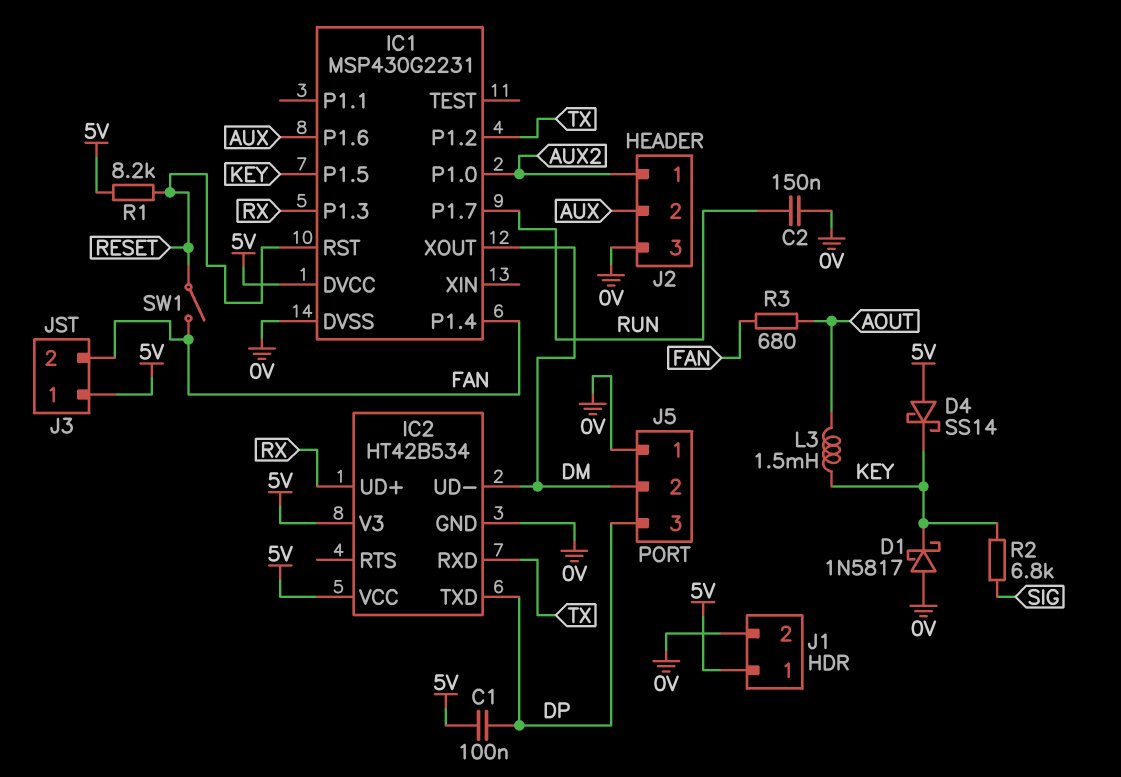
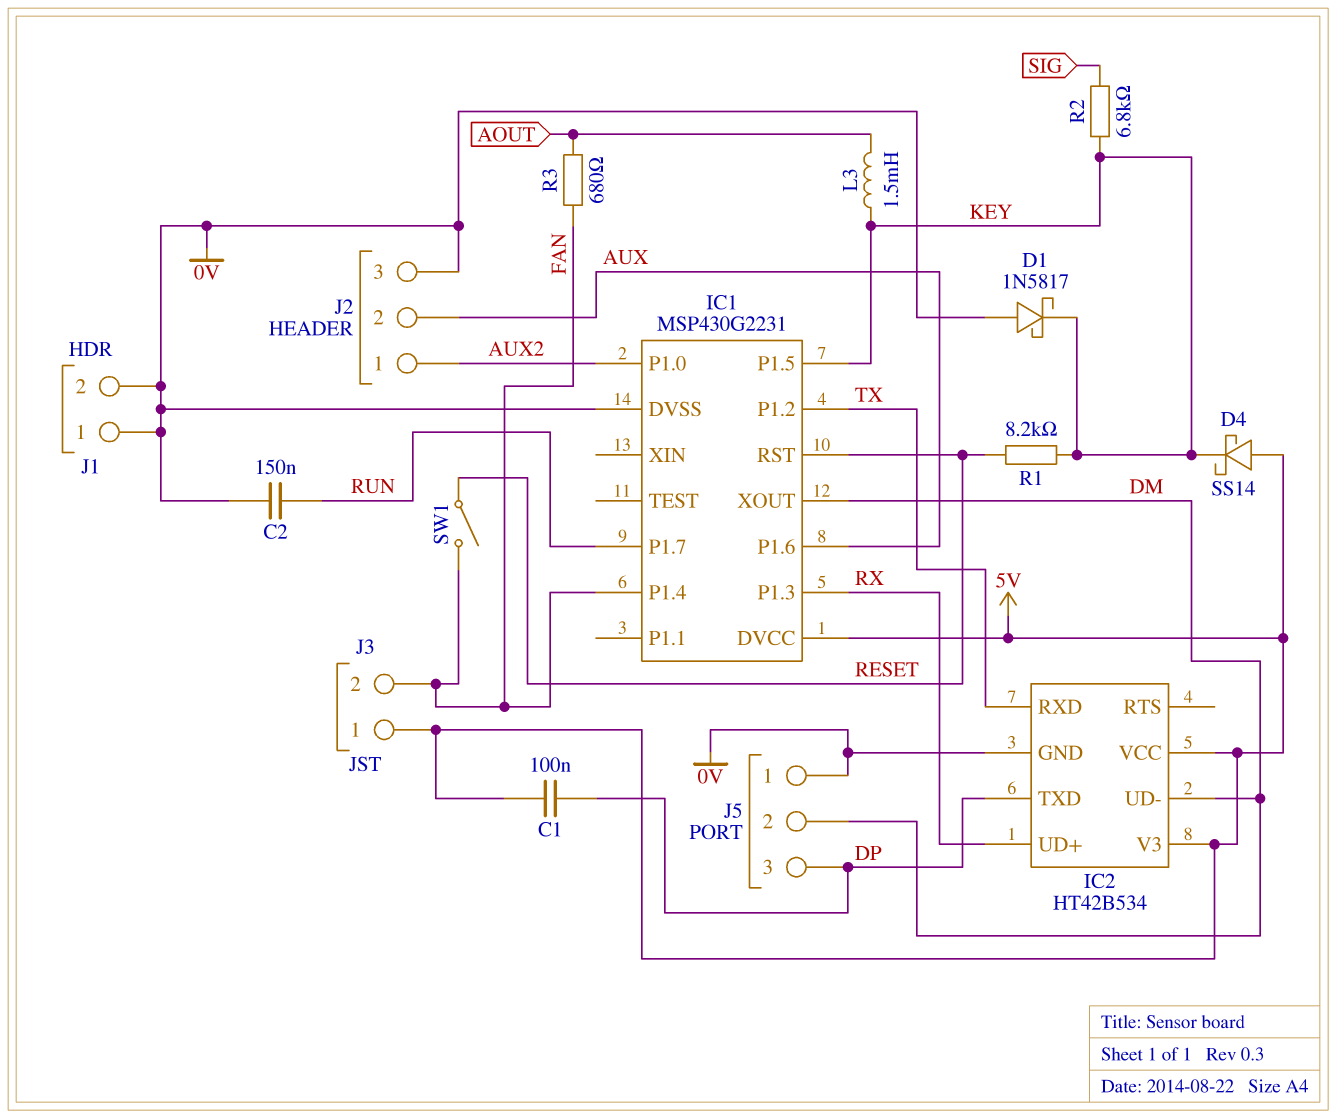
J1 pin 1: 5V -> 0V
R1: 8.2k (5V, RESET) -> 8.2k (KEY, RESET)

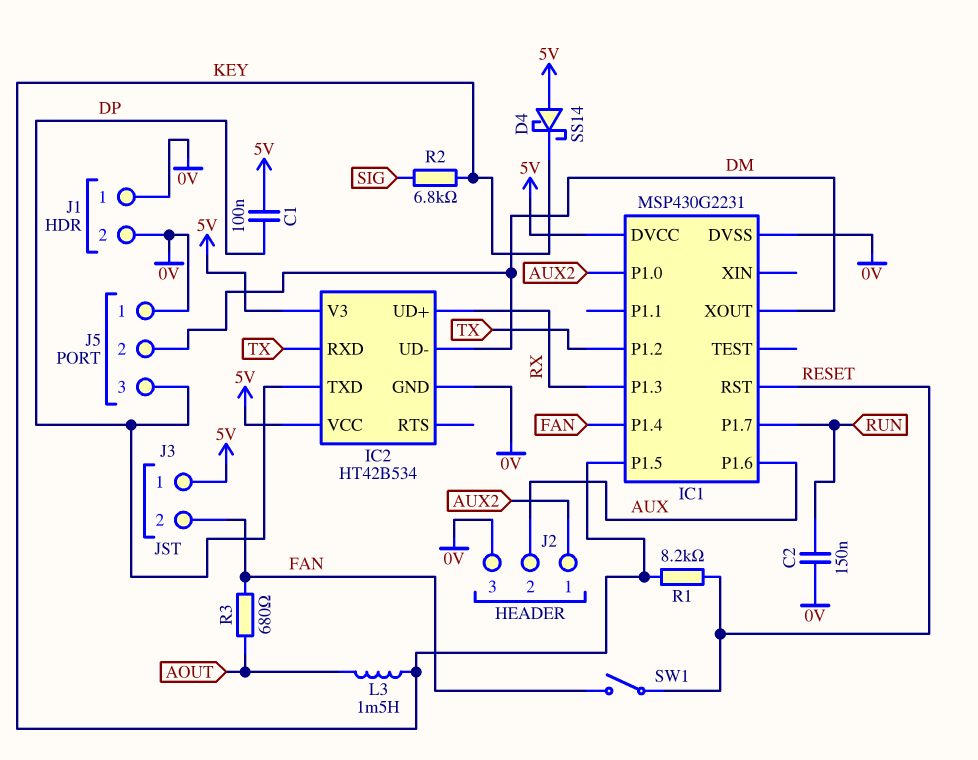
D1: schottky 1N5817 (A 0V, K KEY) -> none

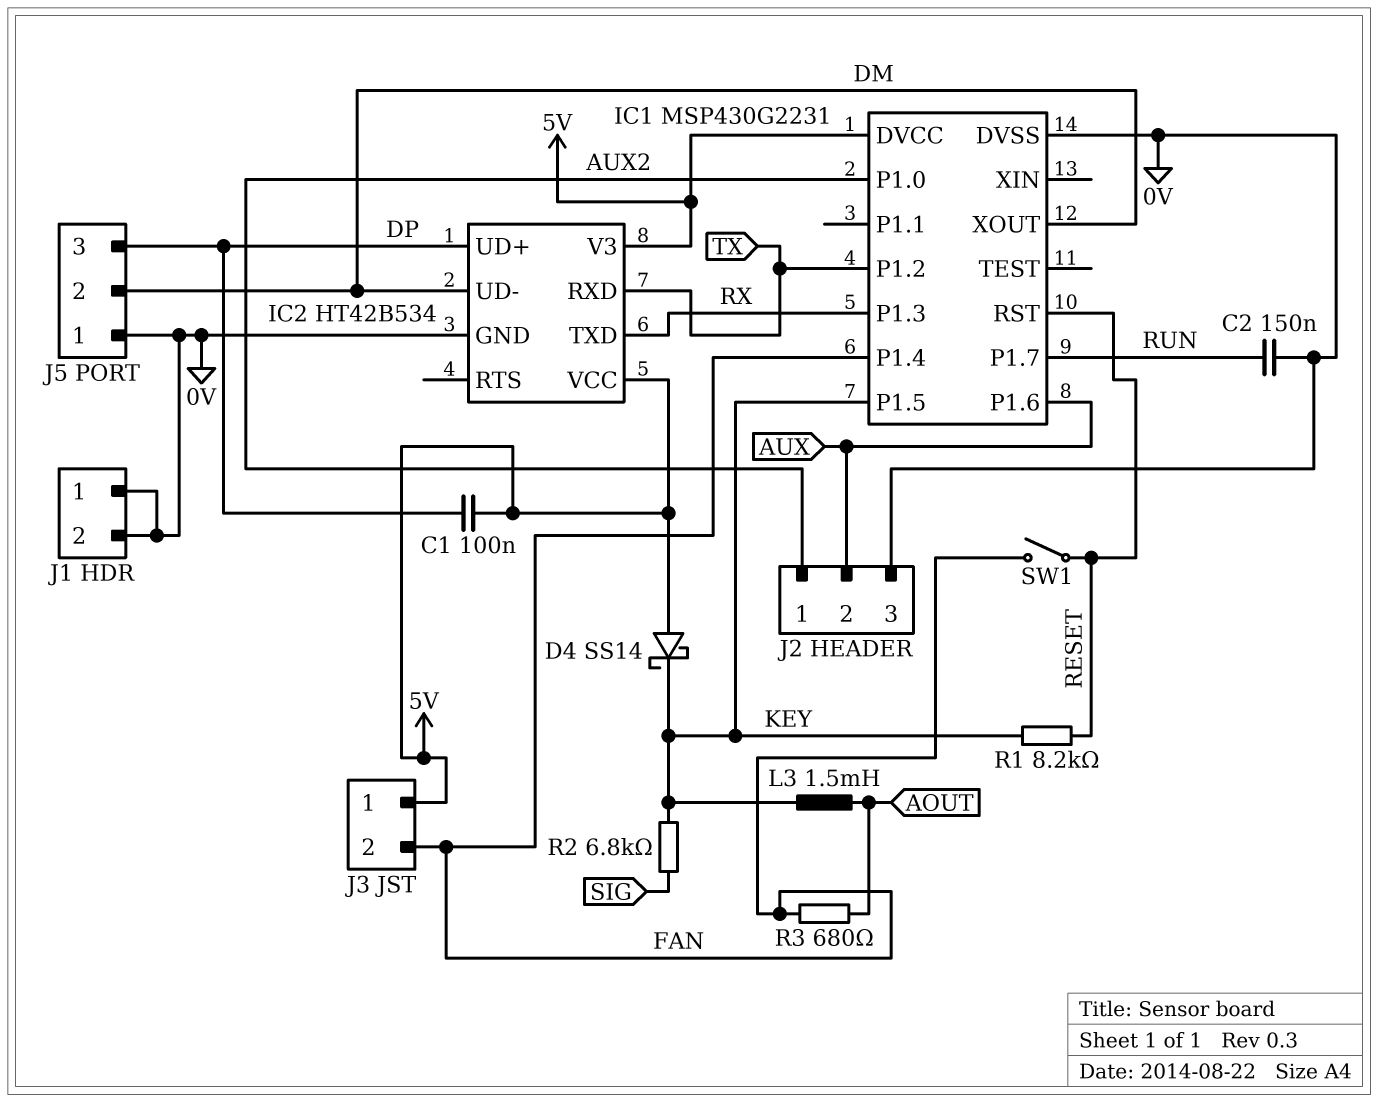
IC2 pin TXD: DP -> RX
IC2 pin UD+: RX -> DP

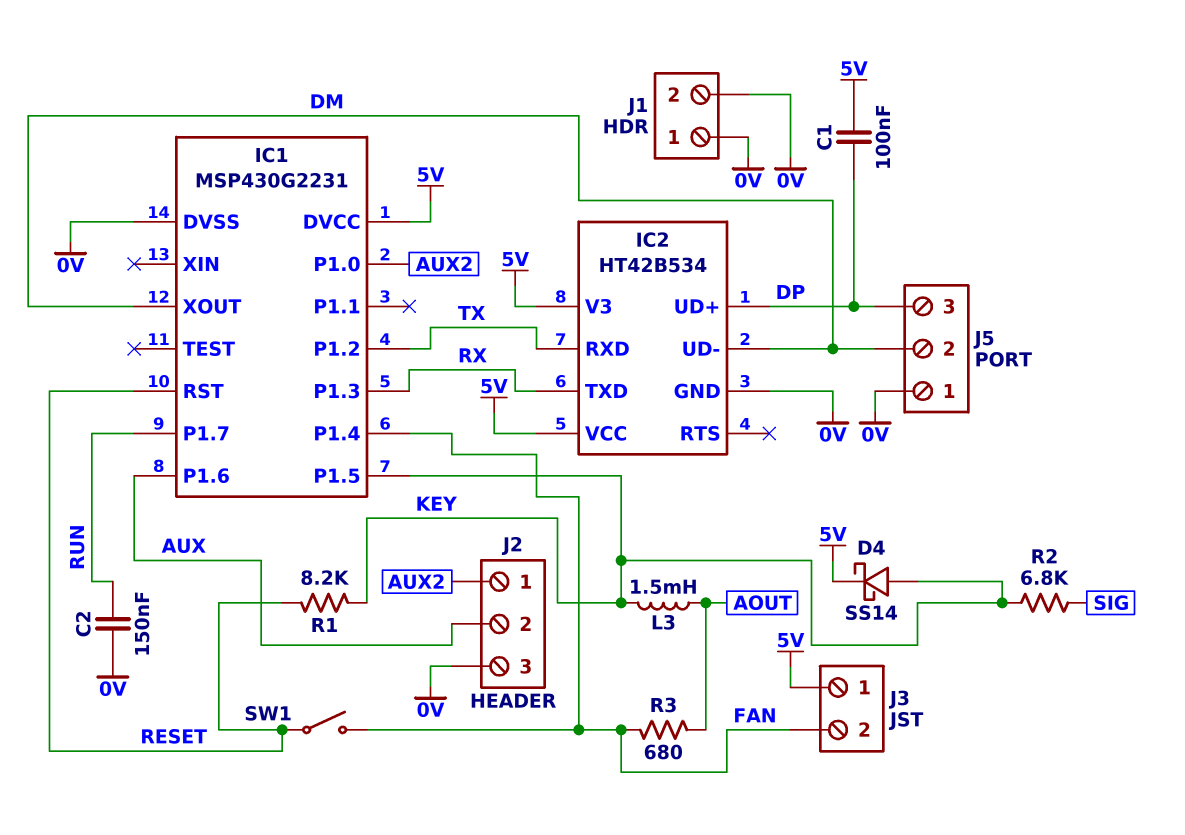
D4: schottky SS14 (A 5V, K KEY) -> schottky SS14 (A KEY, K 5V)

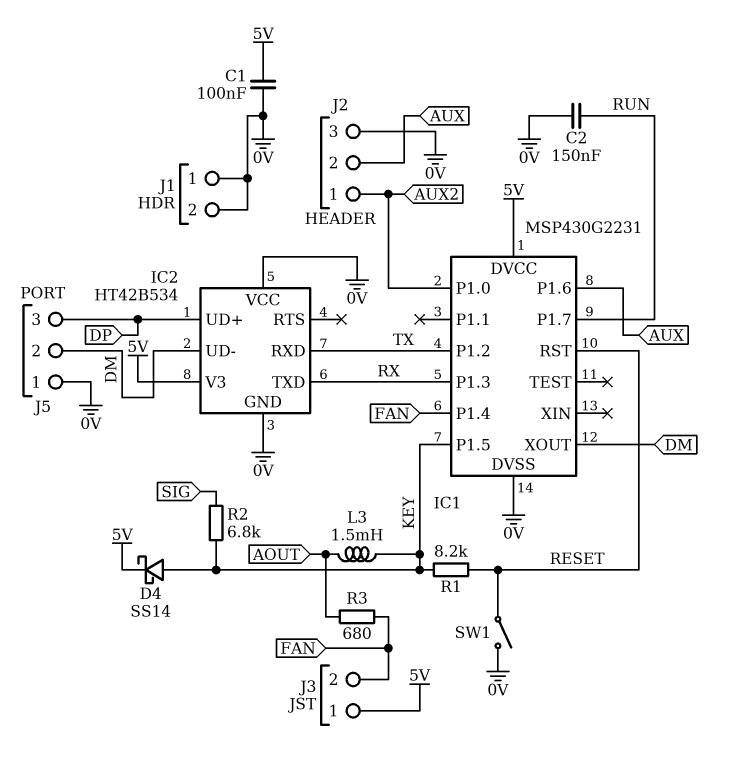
C1: 100nF (5V, DP) -> 100nF (0V, 5V)
IC2 pin VCC: 5V -> 0V
SW1: switch (FAN, RESET) -> switch (0V, RESET)

